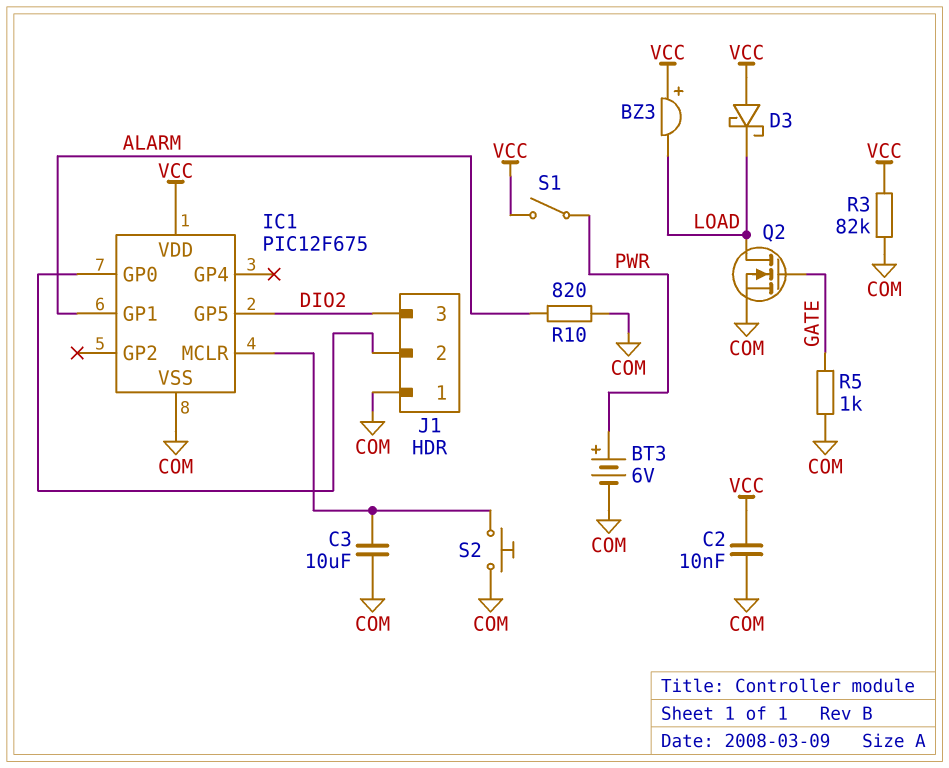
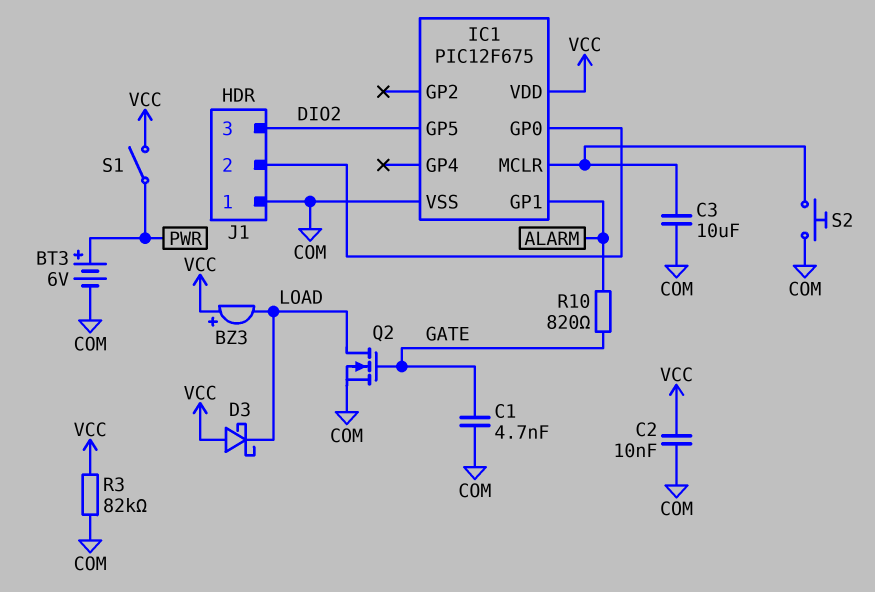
C1: none -> 4.7nF (COM, GATE)
R5: 1k (COM, GATE) -> none
R10: 820 (ALARM, COM) -> 820 (ALARM, GATE)

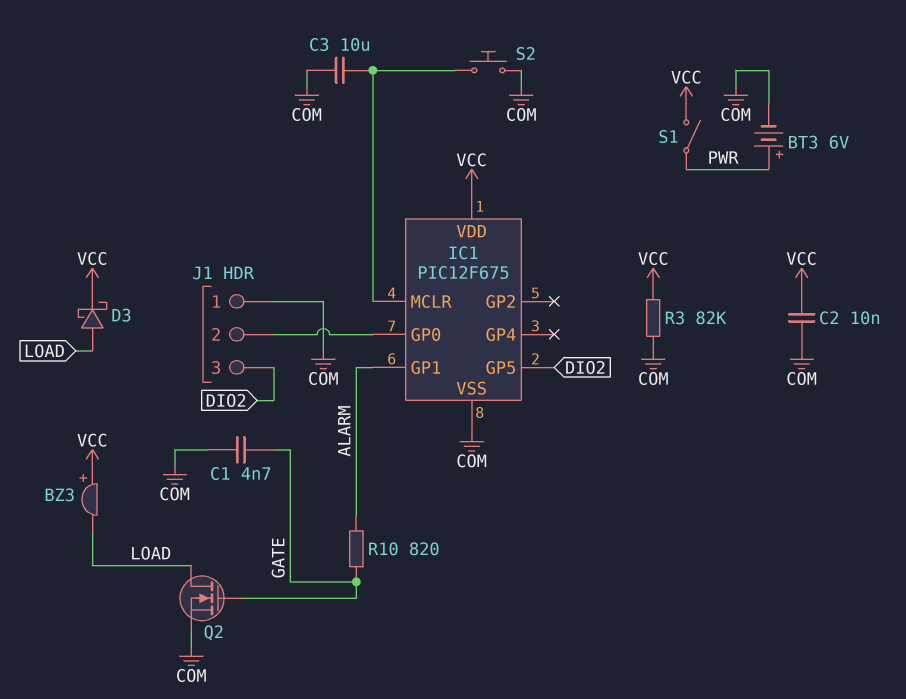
D3: schottky (A VCC, K LOAD) -> schottky (A LOAD, K VCC)

